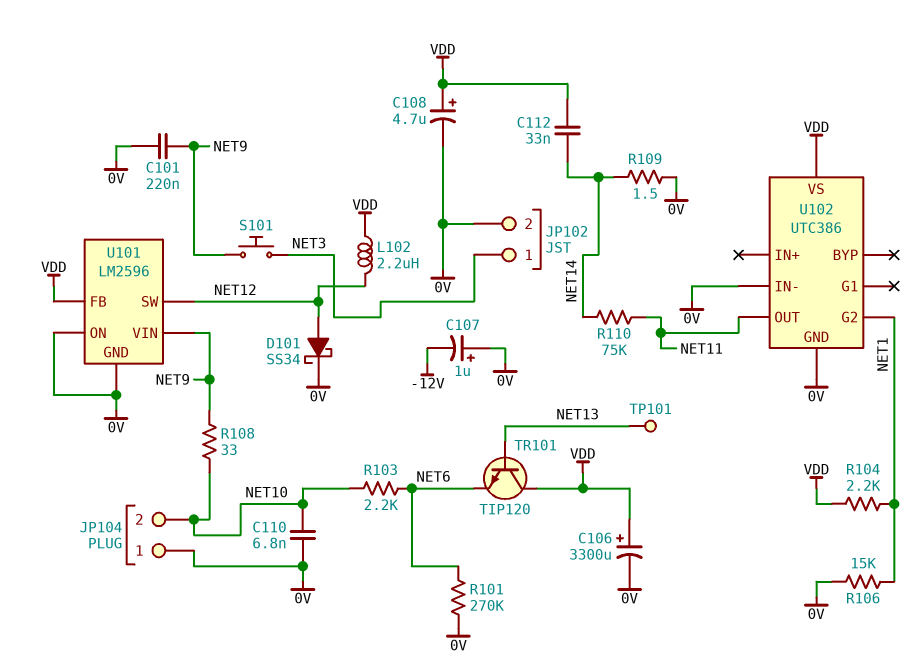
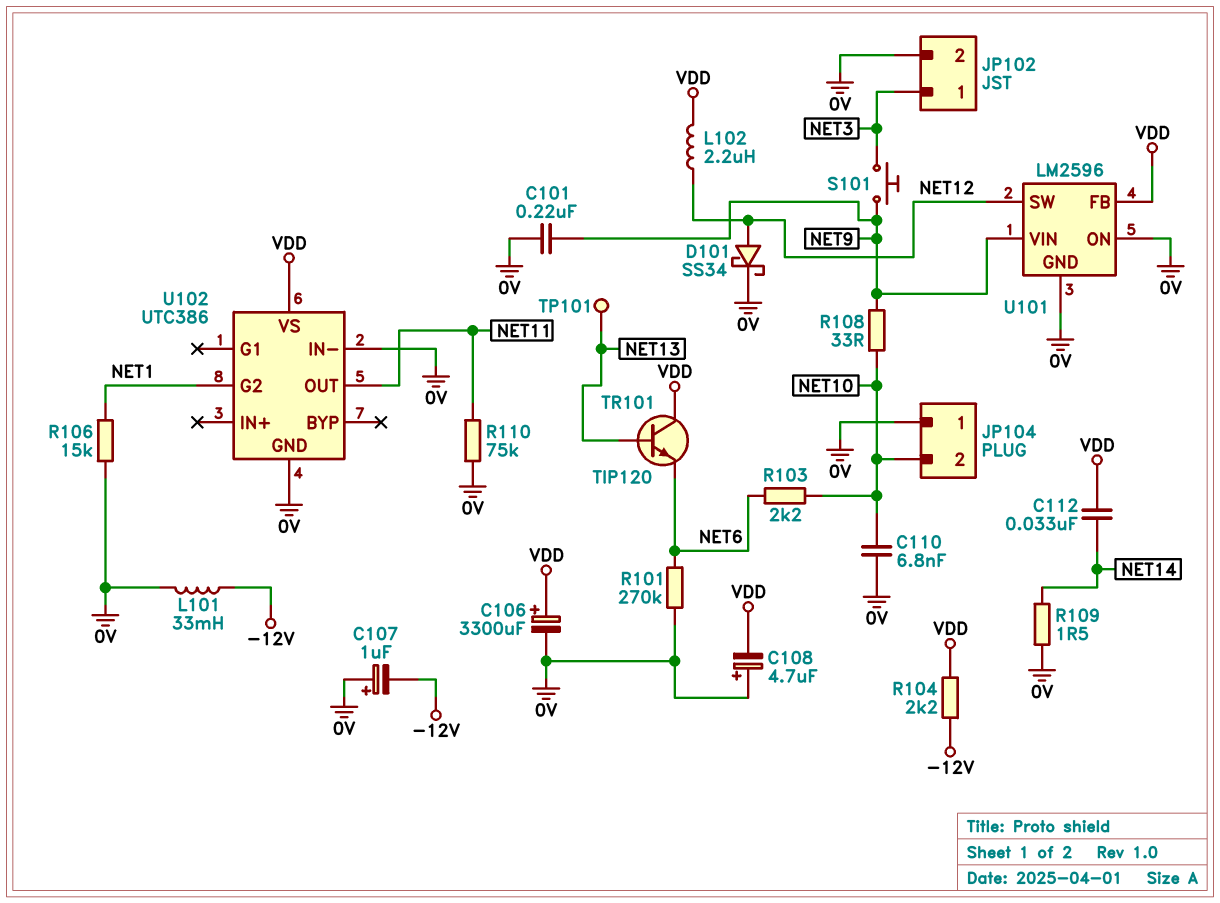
C108: 4.7uF (plus VDD, minus 0V) -> 4.7uF (plus 0V, minus VDD)
L101: none -> 33mH (-12V, 0V)
R104: 2.2k (NET1, VDD) -> 2.2k (-12V, VDD)
R110: 75k (NET11, NET14) -> 75k (0V, NET11)

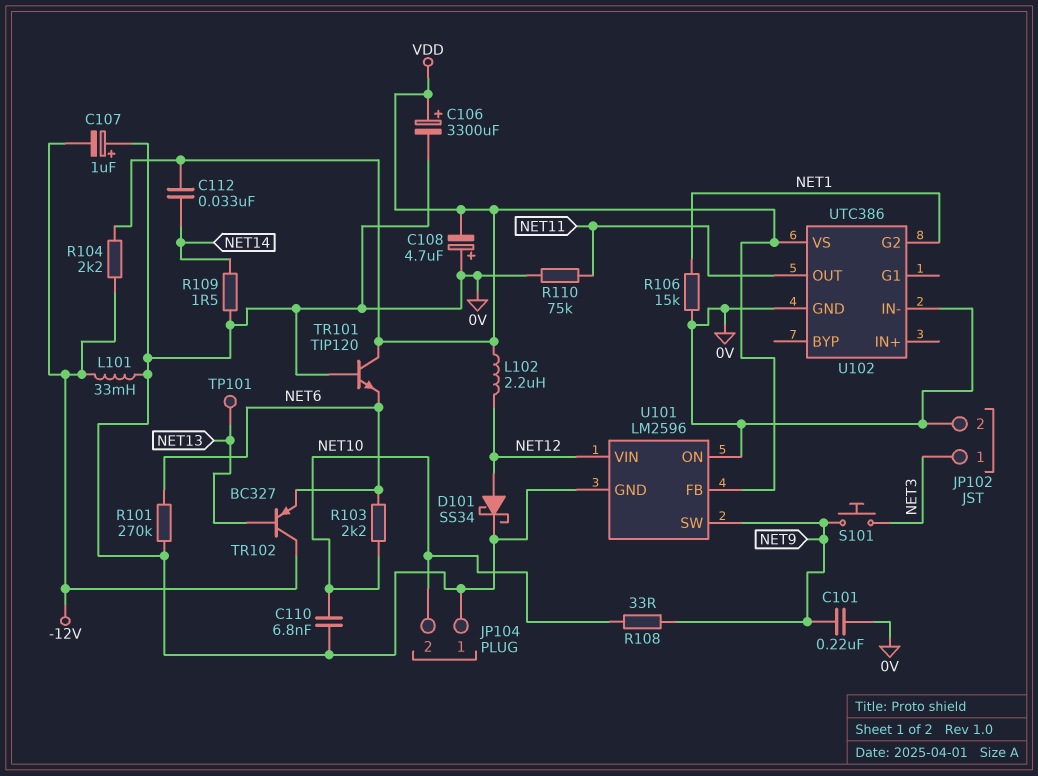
TR101: NPN TIP120 (B NET13, C VDD, E NET6) -> NPN TIP120 (B 0V, C VDD, E NET6)
TR102: none -> PNP BC327 (B NET13, C -12V, E NET6)
U101 pin SW: NET12 -> NET9
U101 pin VIN: NET9 -> NET12

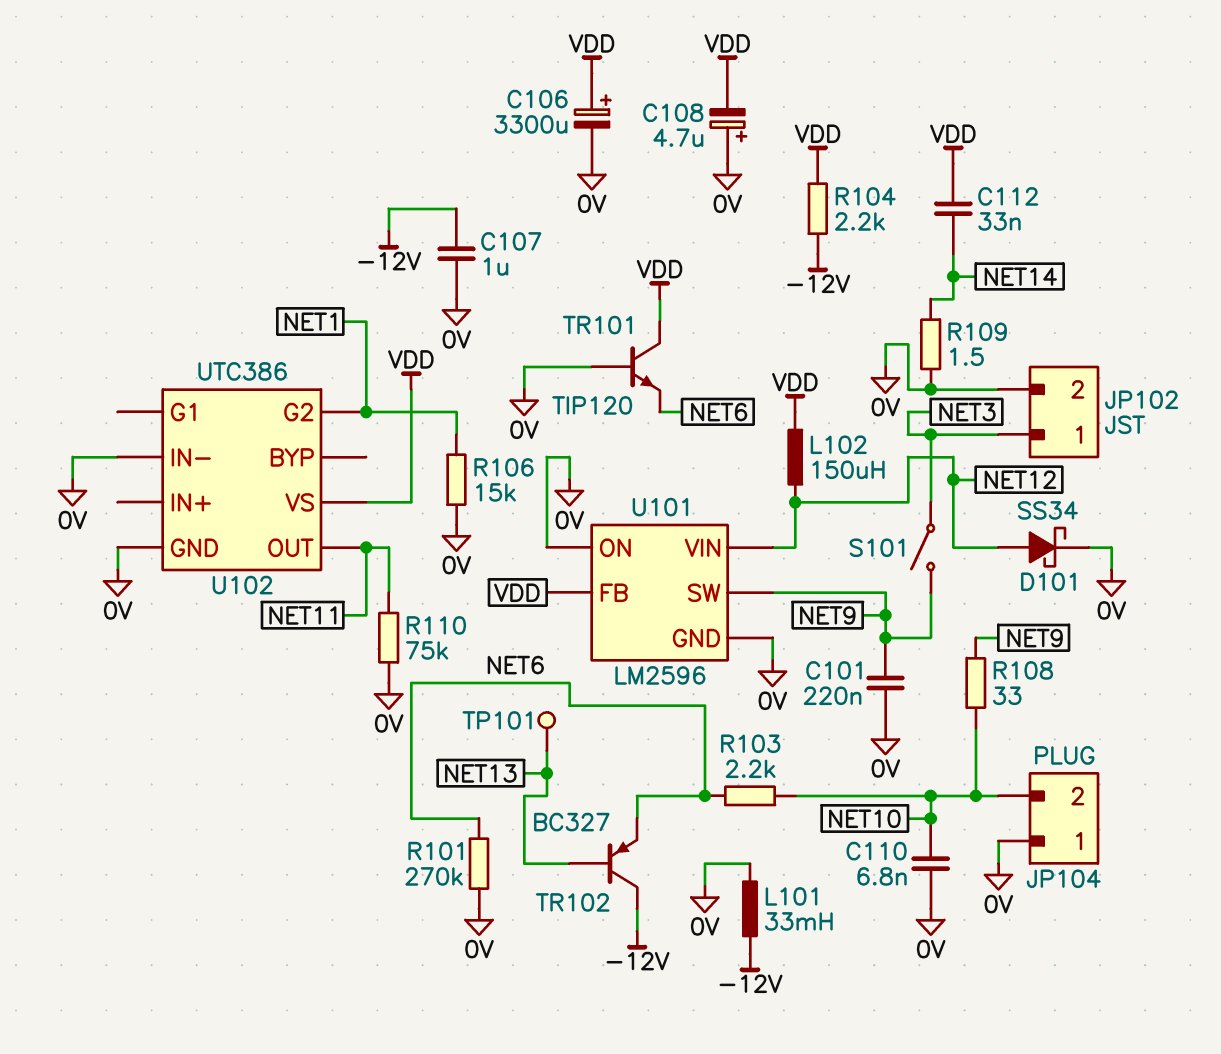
C107: 1uF (plus 0V, minus -12V) -> 1uF (-12V, 0V)
L102: 2.2uH (NET12, VDD) -> 150uH (NET12, VDD)
S101: button (NET3, NET9) -> switch (NET3, NET9)

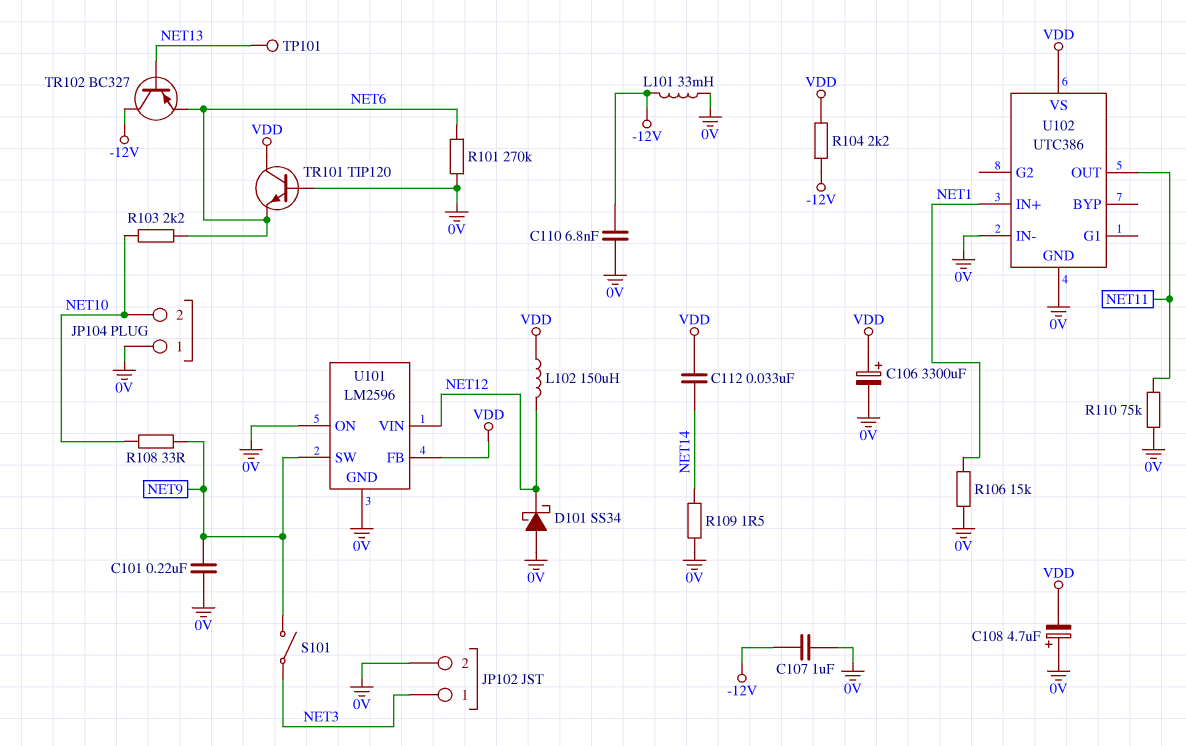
C110: 6.8nF (0V, NET10) -> 6.8nF (-12V, 0V)
D101: schottky SS34 (A NET12, K 0V) -> schottky SS34 (A 0V, K NET12)
U102 pin G2: NET1 -> none
U102 pin IN+: none -> NET1

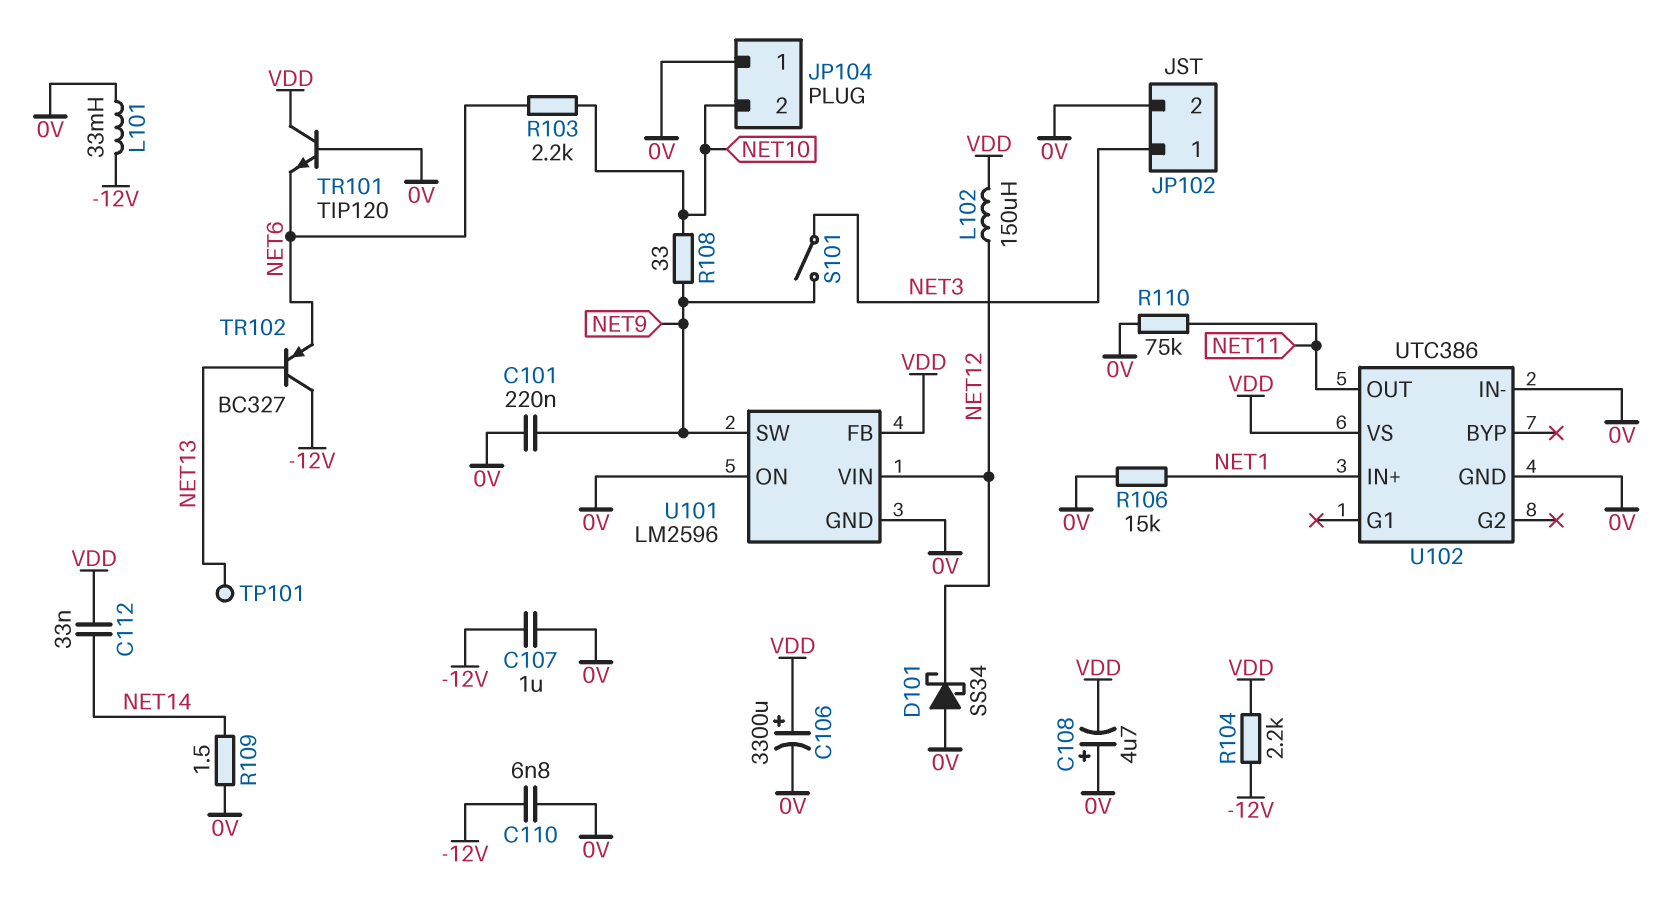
R101: 270k (0V, NET6) -> none

